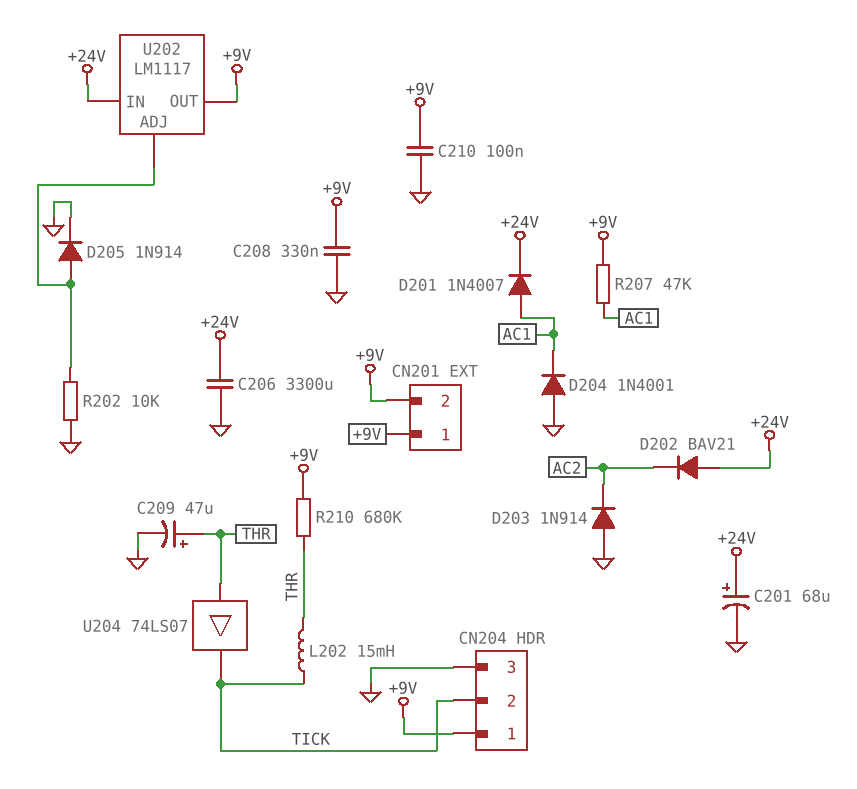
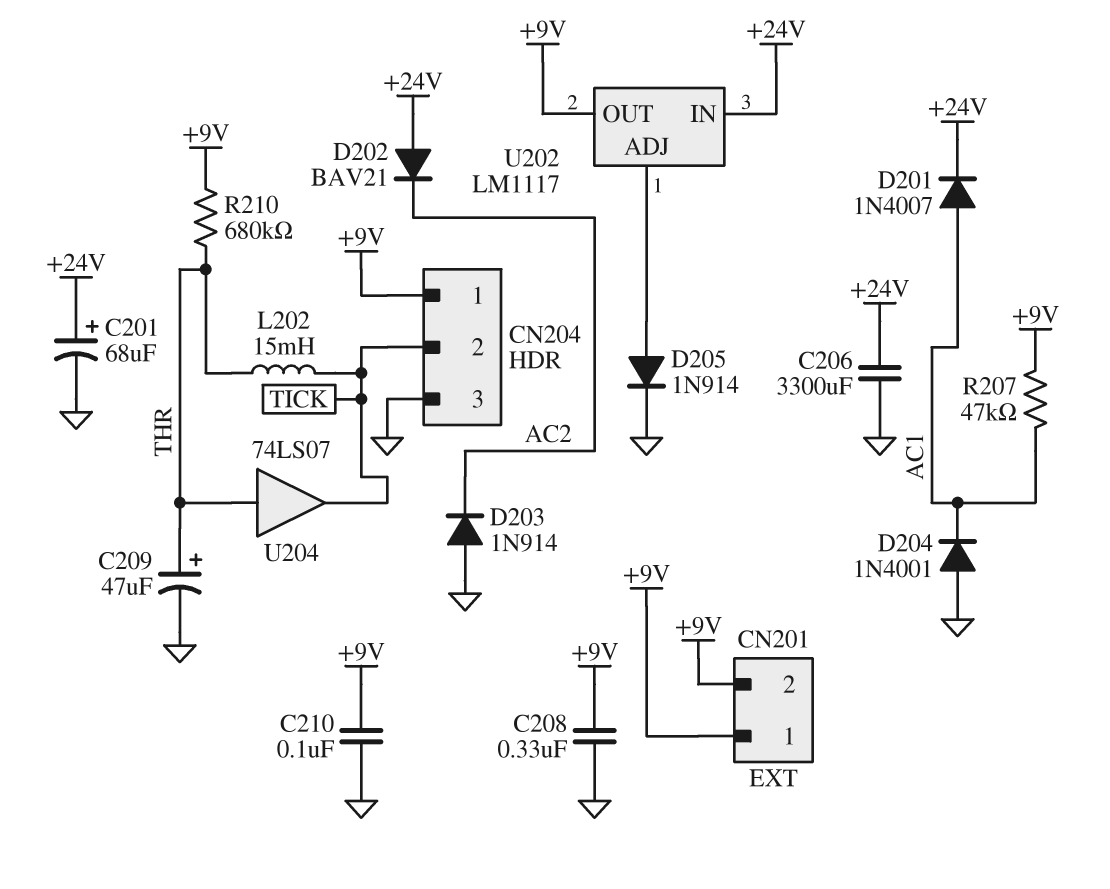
R202: 10k (GND, U202/ADJ) -> none

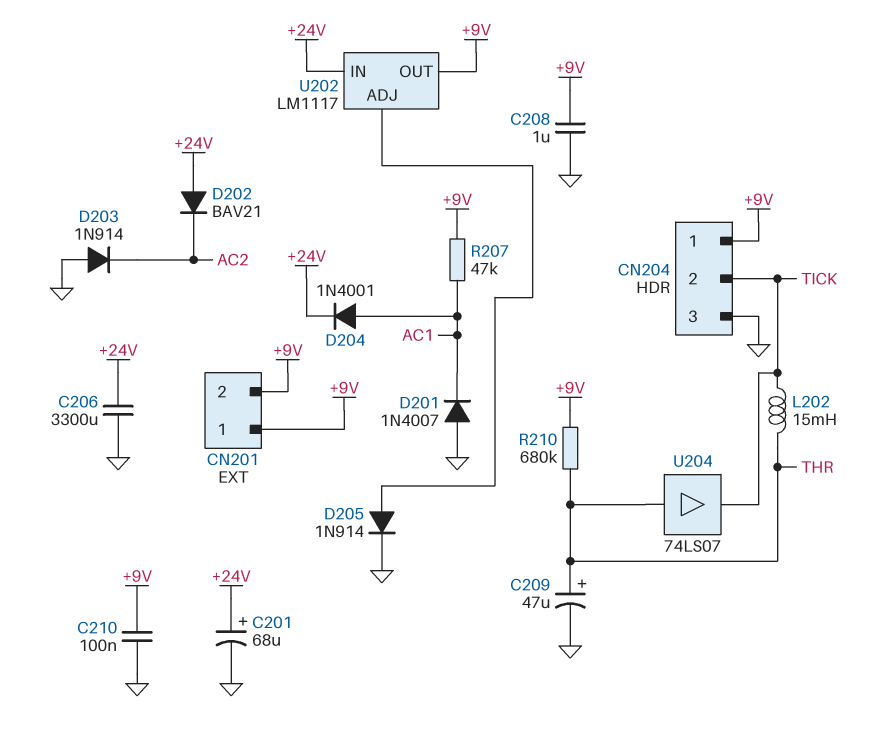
C208: 330nF (+9V, GND) -> 1uF (+9V, GND)
D201: diode 1N4007 (A AC1, K +24V) -> diode 1N4007 (A GND, K AC1)
D204: diode 1N4001 (A GND, K AC1) -> diode 1N4001 (A AC1, K +24V)

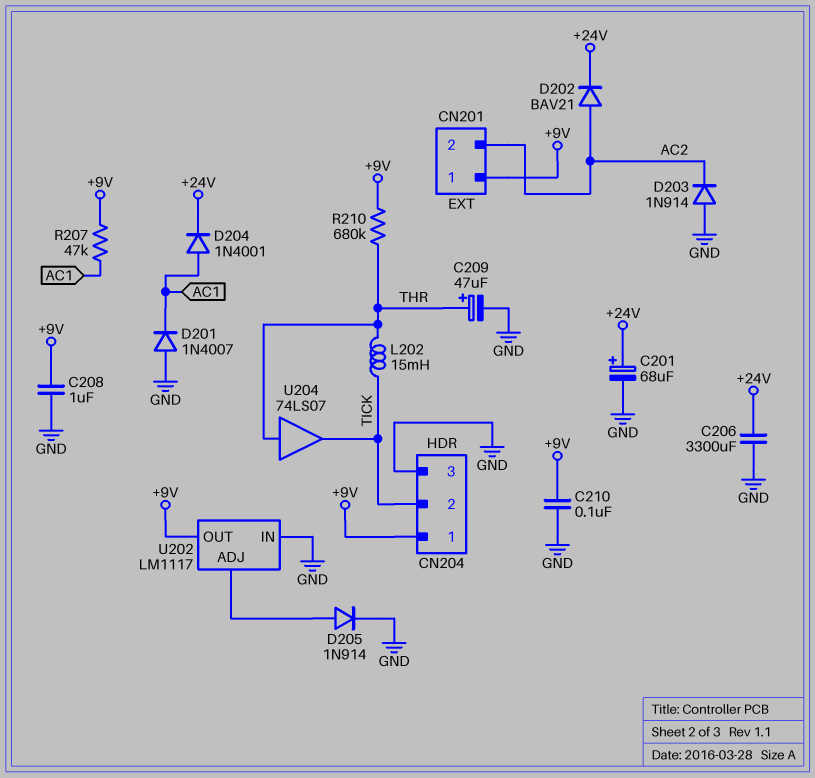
CN201 pin 2: +9V -> AC2
D202: diode BAV21 (A +24V, K AC2) -> diode BAV21 (A AC2, K +24V)
U202 pin IN: +24V -> GND

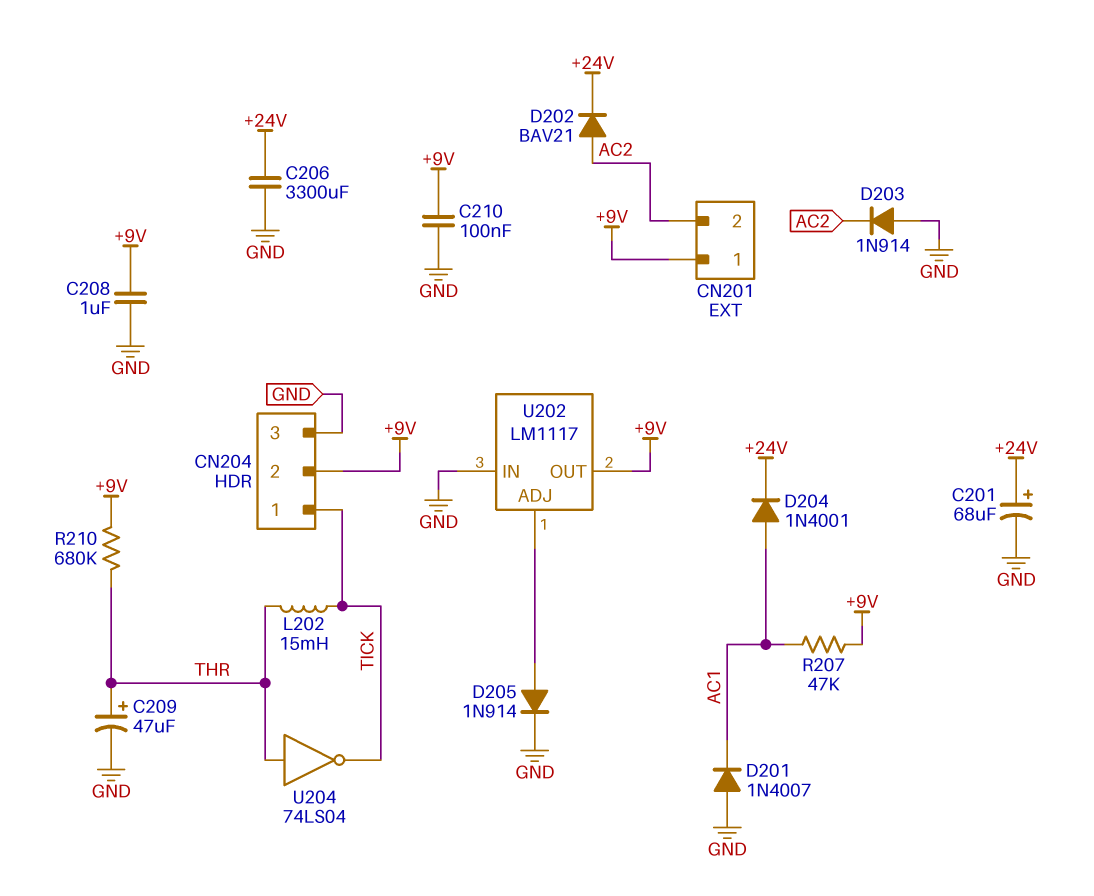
CN204 pin 1: +9V -> TICK
CN204 pin 2: TICK -> +9V
U204: buffer 74LS07 (in THR, out TICK) -> NOT 74LS04 (in THR, out TICK)

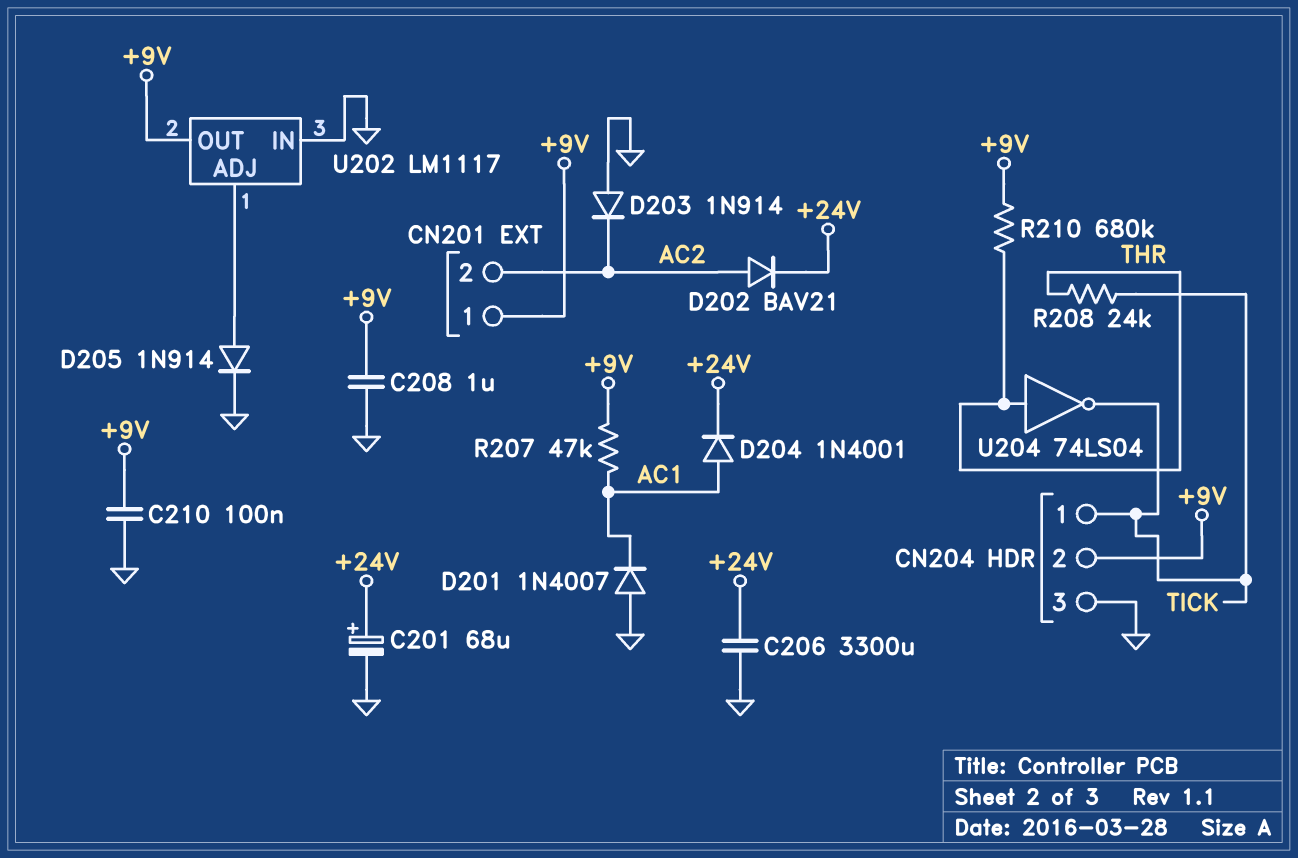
C209: 47uF (plus THR, minus GND) -> none
L202: 15mH (THR, TICK) -> none
R208: none -> 24k (THR, TICK)

